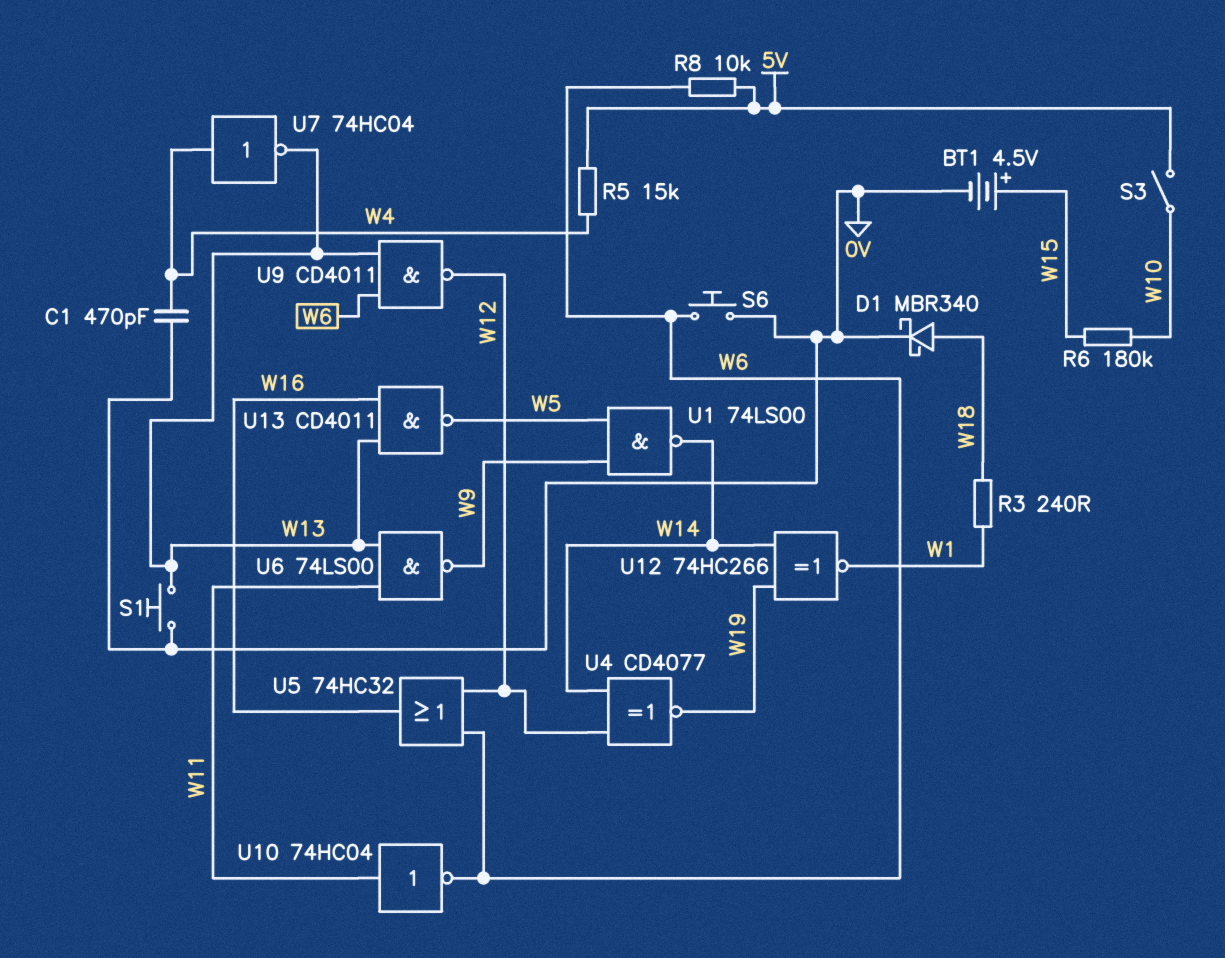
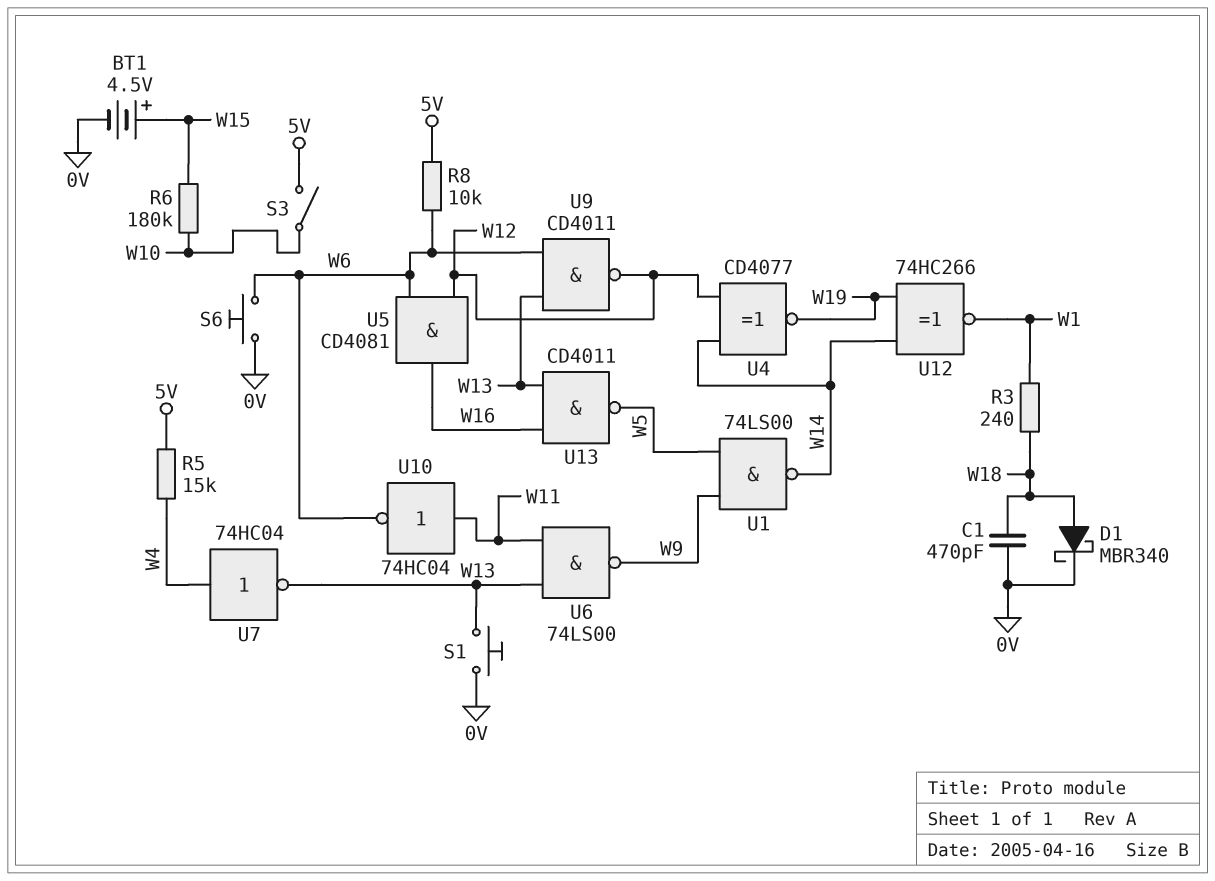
C1: 470pF (0V, W4) -> 470pF (0V, W18)
U5: OR 74HC32 (in W6, in W12, out W16) -> AND CD4081 (in W6, in W12, out W16)

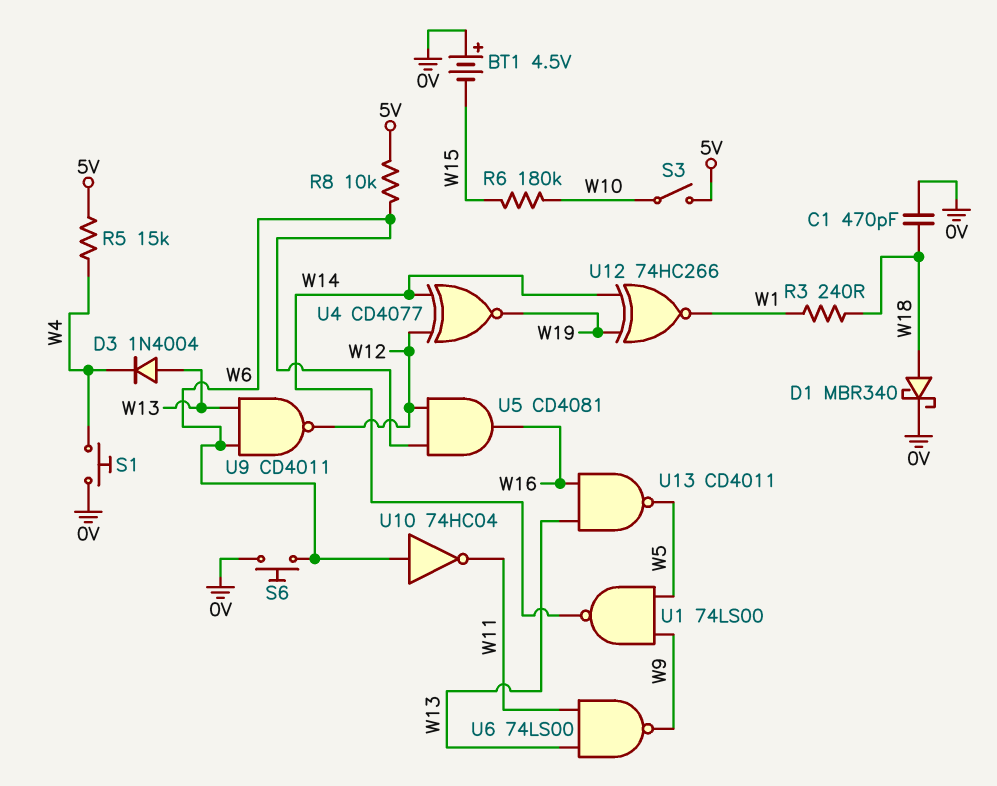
BT1: 4.5V (plus W15, minus 0V) -> 4.5V (plus 0V, minus W15)
D3: none -> diode 1N4004 (A W13, K W4)
S1: button (0V, W13) -> button (0V, W4)
U7: NOT 74HC04 (in W4, out W13) -> none
U10: NOT 74HC04 (in W11, out W6) -> NOT 74HC04 (in W6, out W11)

